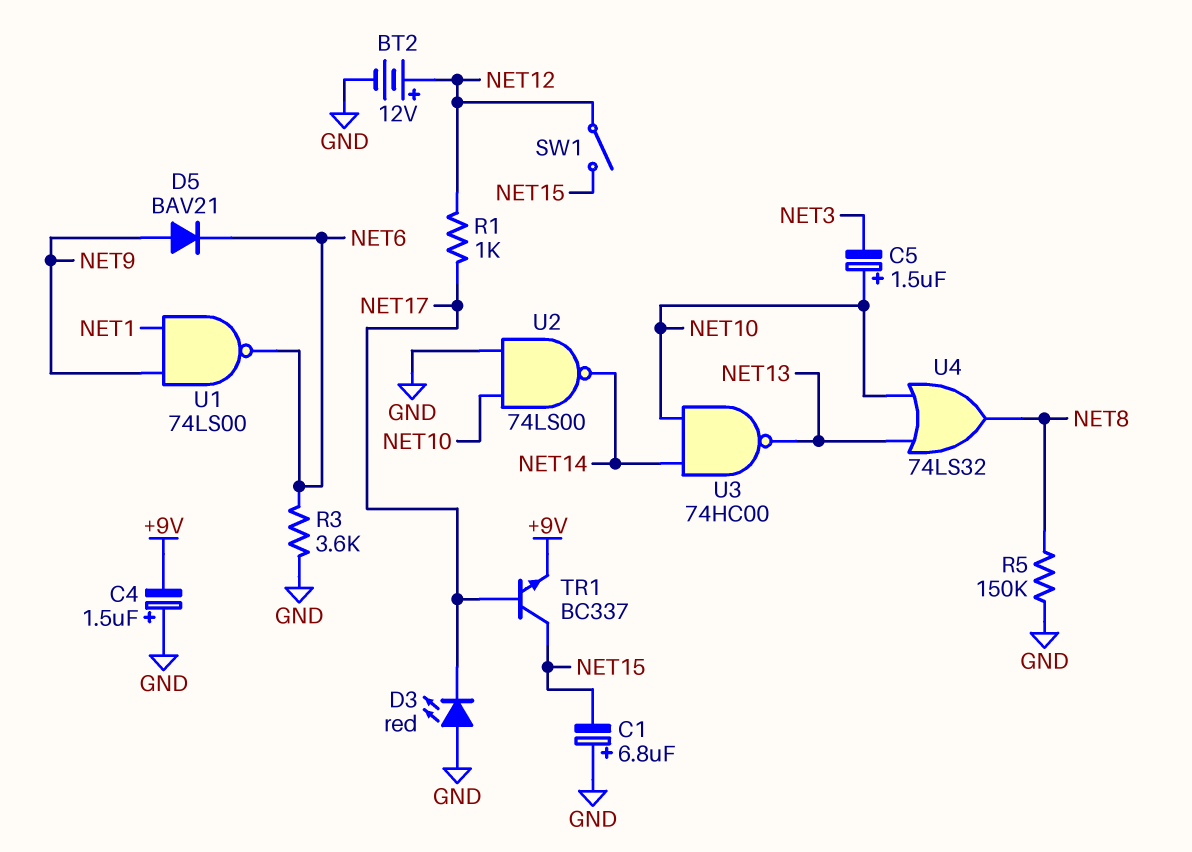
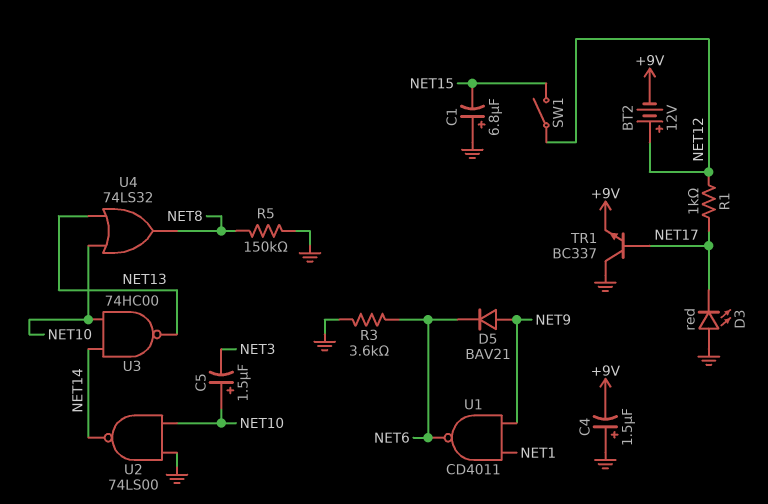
BT2: 12V (plus NET12, minus GND) -> 12V (plus NET12, minus +9V)
TR1: NPN BC337 (B NET17, C NET15, E +9V) -> NPN BC337 (B NET17, C GND, E +9V)
U1: NAND 74LS00 (in NET1, in NET9, out NET6) -> NAND CD4011 (in NET1, in NET9, out NET6)

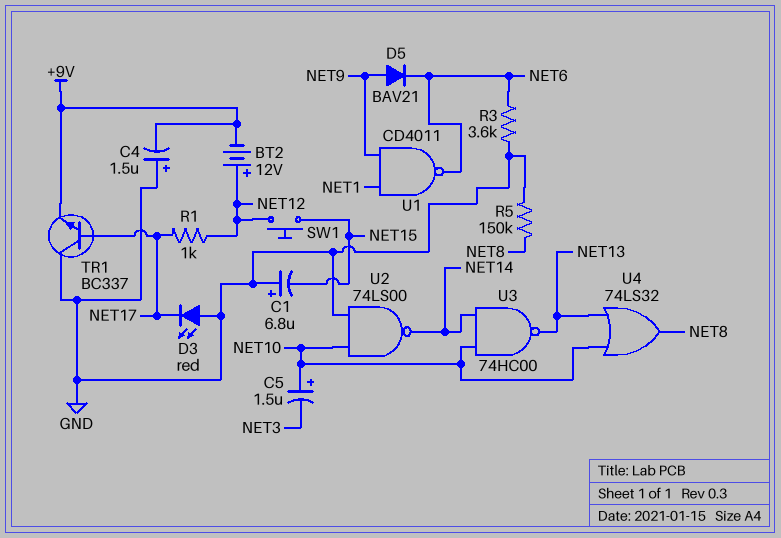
SW1: switch (NET12, NET15) -> button (NET12, NET15)

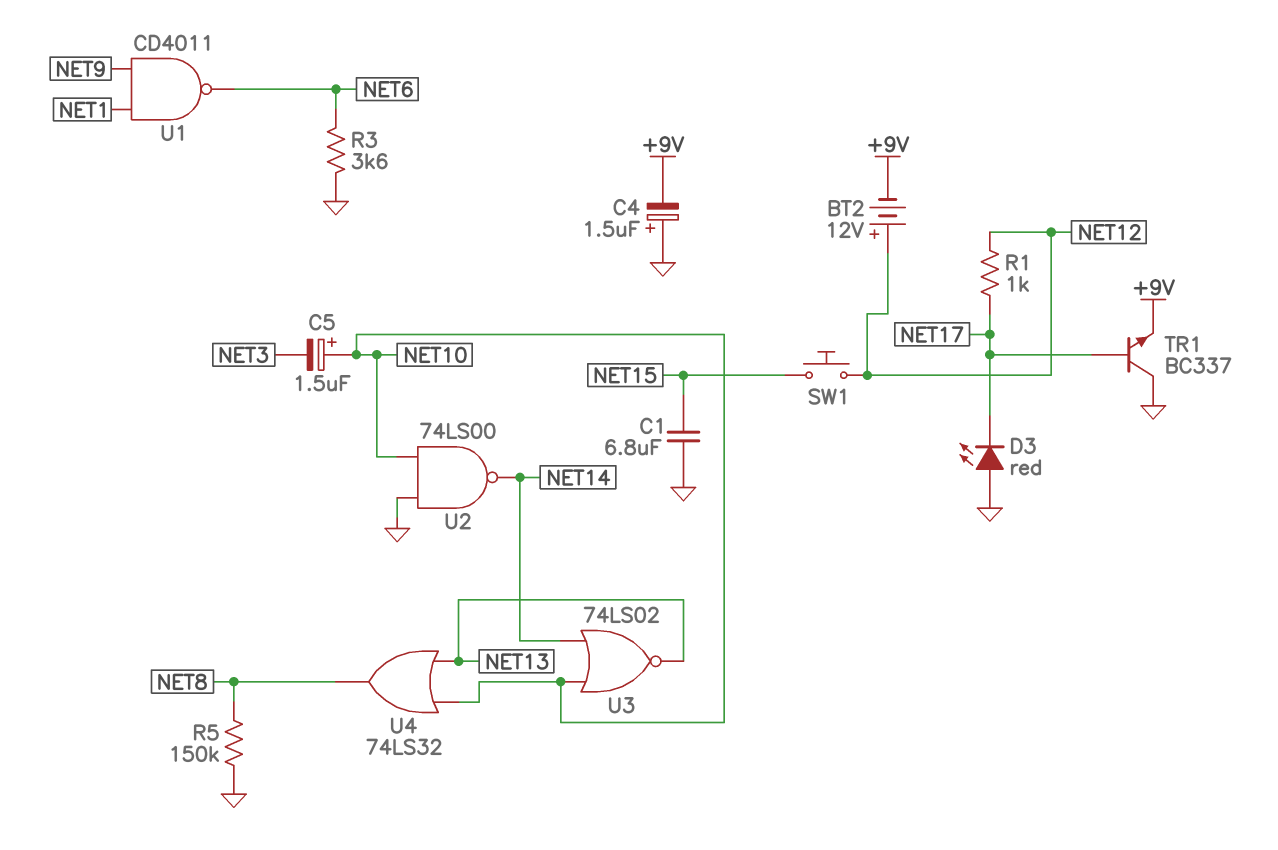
C1: 6.8uF (plus GND, minus NET15) -> 6.8uF (GND, NET15)
D5: diode BAV21 (A NET9, K NET6) -> none
U3: NAND 74HC00 (in NET10, in NET14, out NET13) -> NOR 74LS02 (in NET10, in NET14, out NET13)

